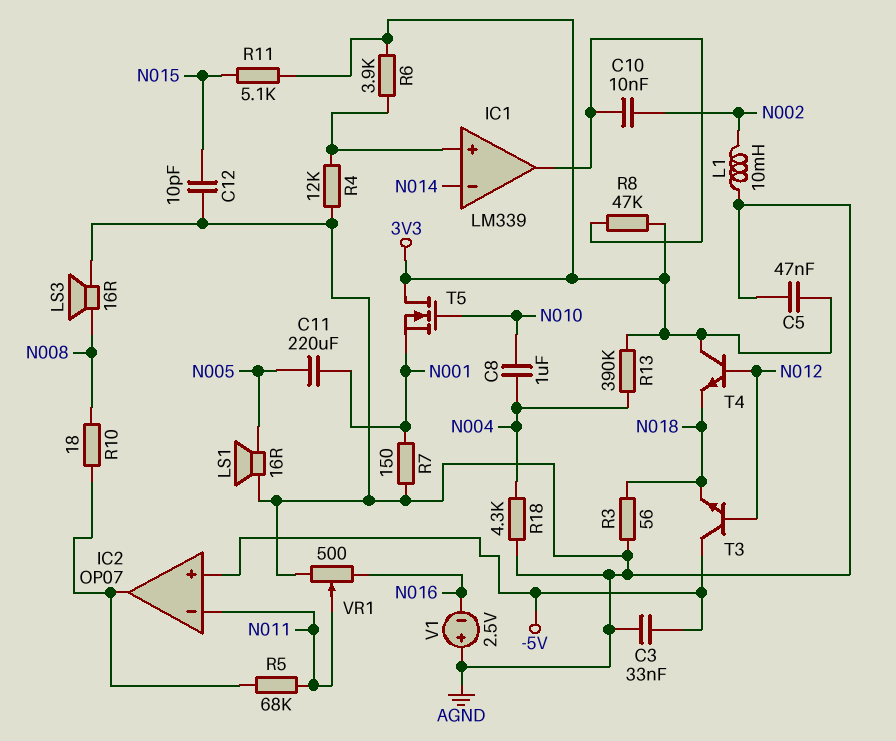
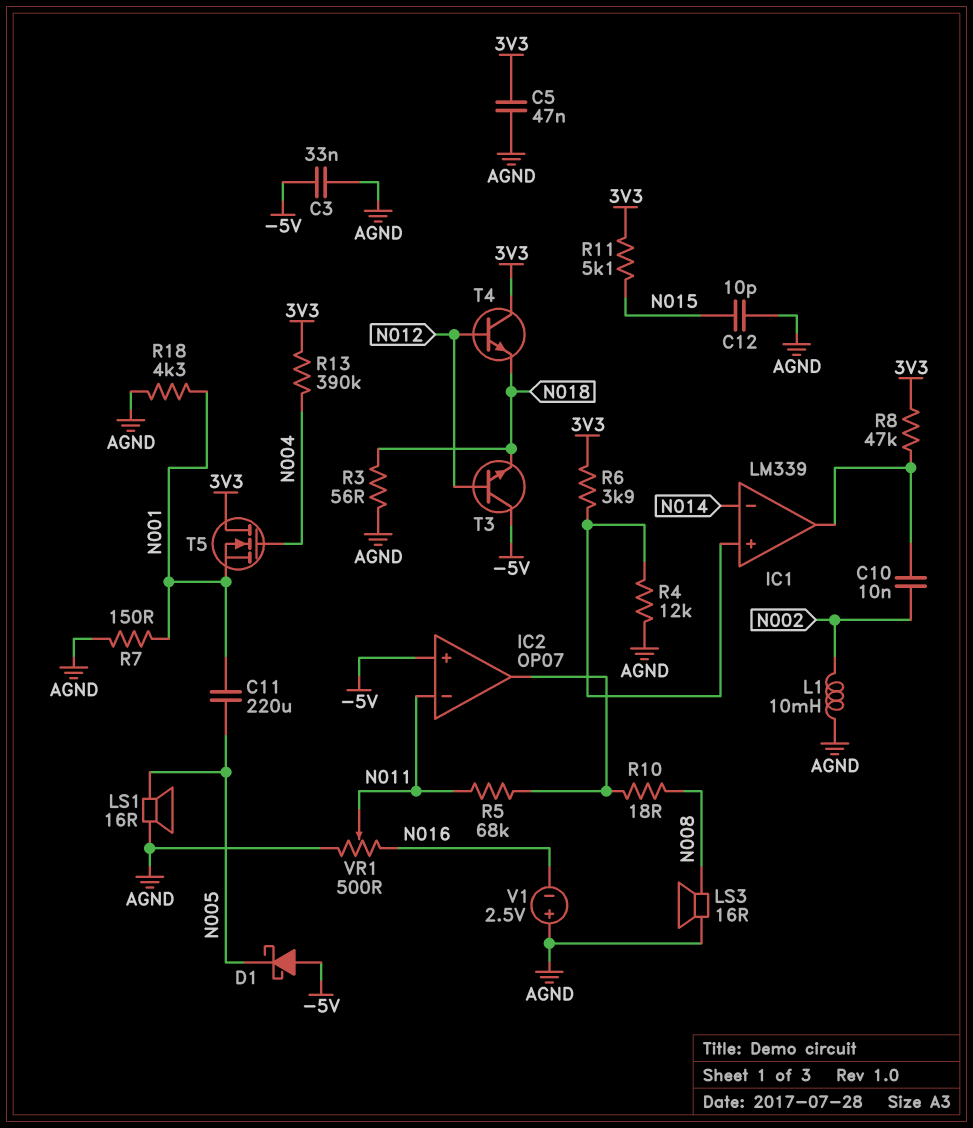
C8: 1uF (N004, N010) -> none
D1: none -> schottky (A -5V, K N005)
R18: 4.3k (AGND, N004) -> 4.3k (AGND, N001)
T5: NMOS (G N010, D 3V3, S N001) -> NMOS (G N004, D 3V3, S N001)

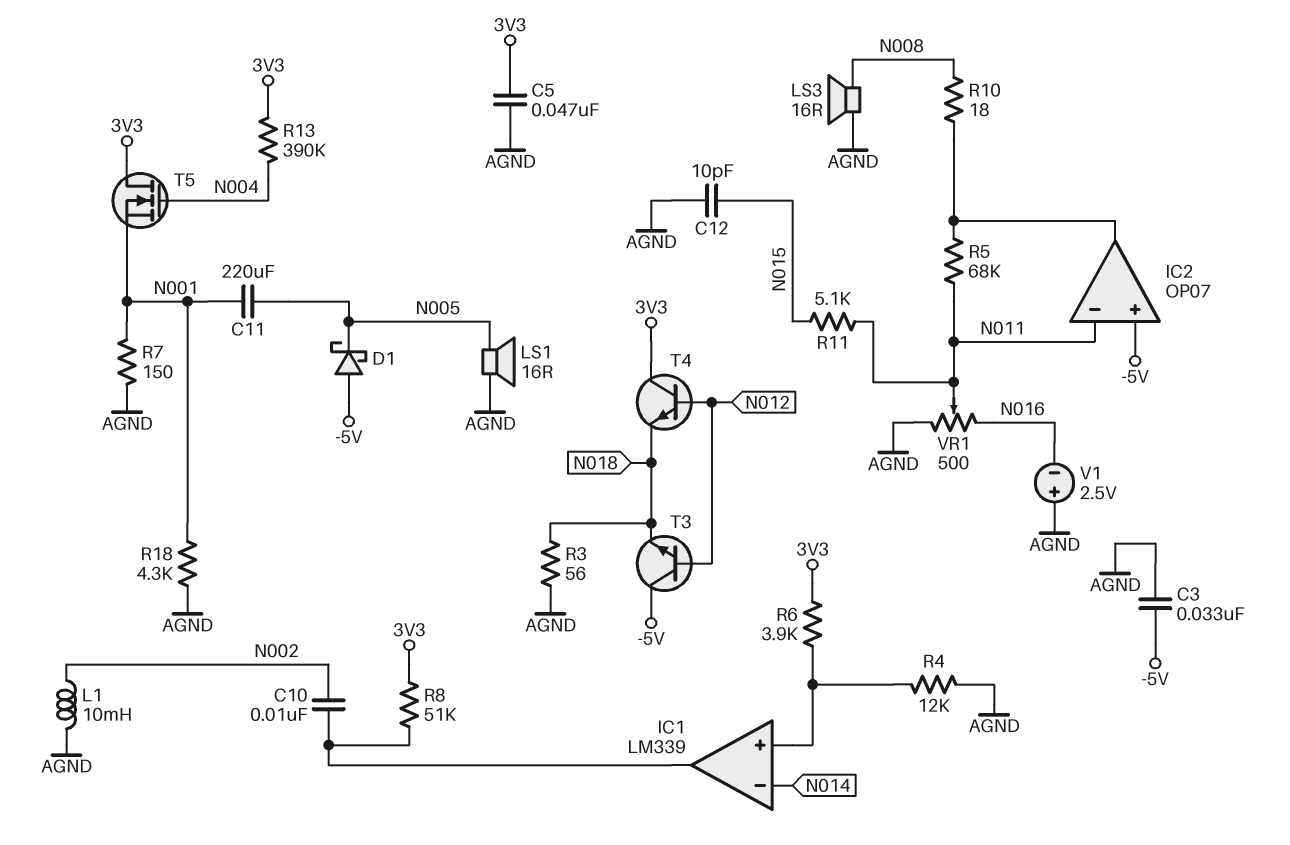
R8: 47k (3V3, IC1/out) -> 51k (3V3, IC1/out)
R11: 5.1k (3V3, N015) -> 5.1k (N011, N015)

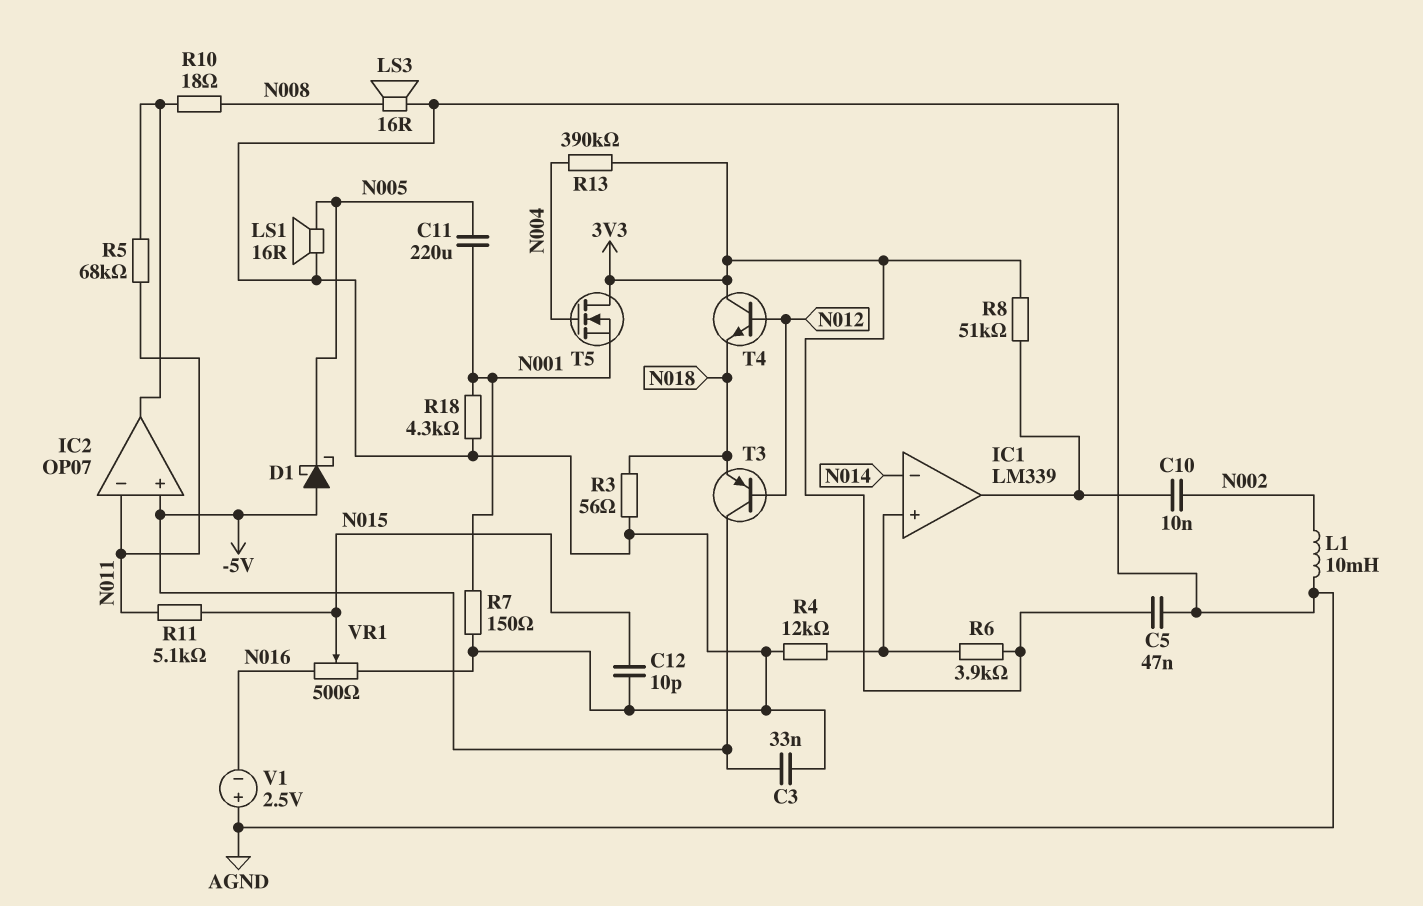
T3: NPN (B N012, C -5V, E N018) -> PNP (B N012, C -5V, E N018)
VR1: 500 (AGND, N016, wiper N011) -> 500 (AGND, N016, wiper N015)

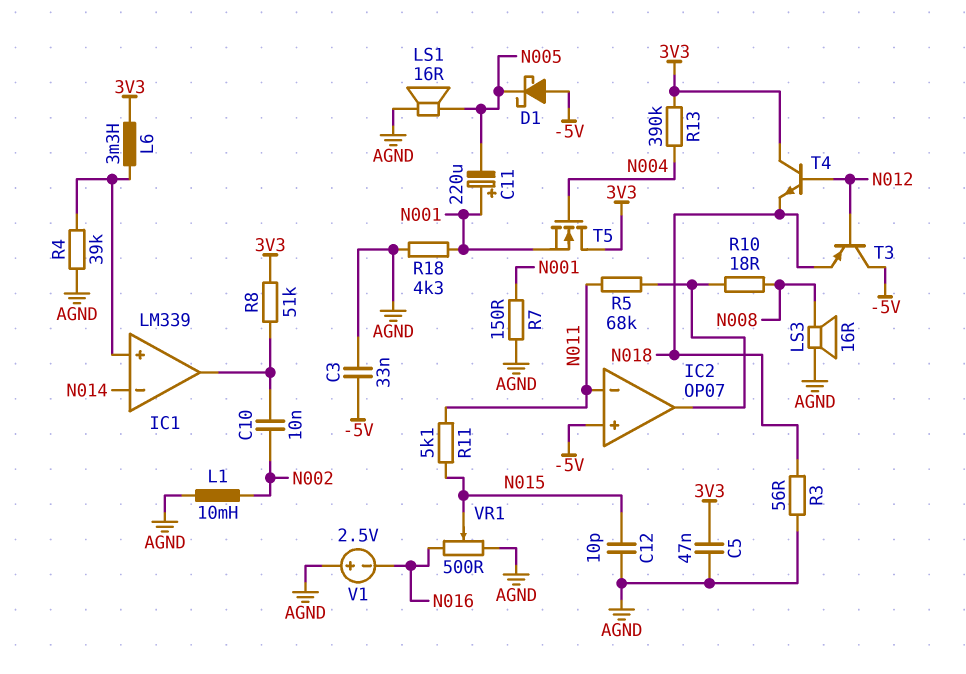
C11: 220uF (N001, N005) -> 220uF (plus N001, minus N005)
L6: none -> 3.3mH (3V3, IC1/in+)
R4: 12k (AGND, IC1/in+) -> 39k (AGND, IC1/in+)
R6: 3.9k (3V3, IC1/in+) -> none

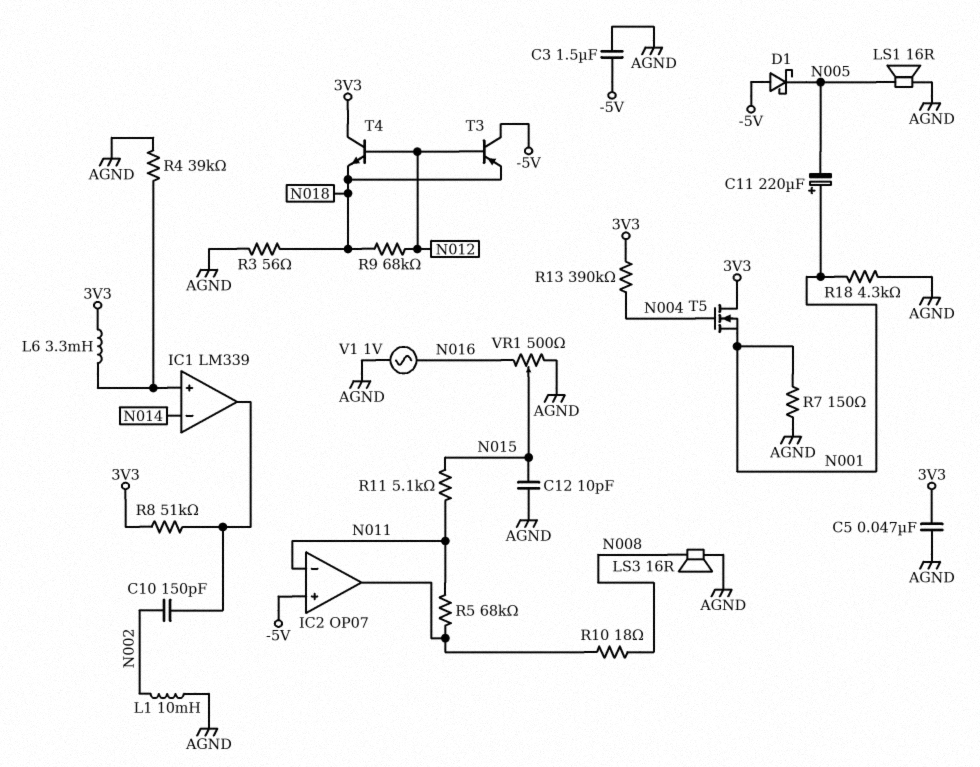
C3: 33nF (-5V, AGND) -> 1.5uF (-5V, AGND)
C10: 10nF (IC1/out, N002) -> 150pF (IC1/out, N002)
R9: none -> 68k (N012, N018)
V1: 2.5V (plus AGND, minus N016) -> AC 1V (AGND, N016)

